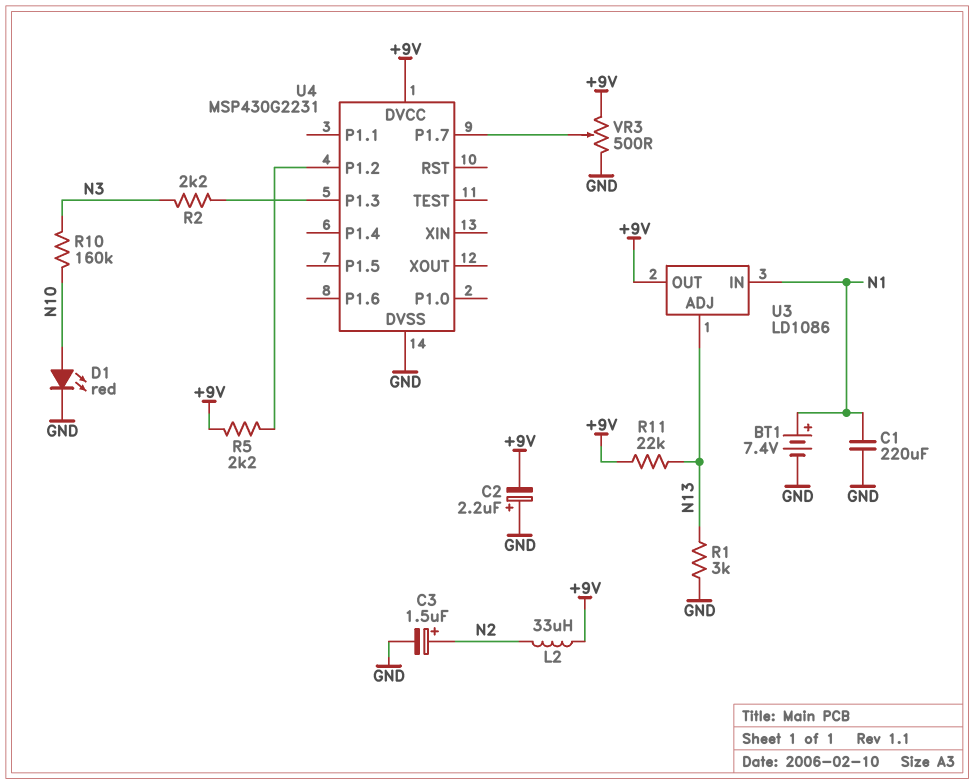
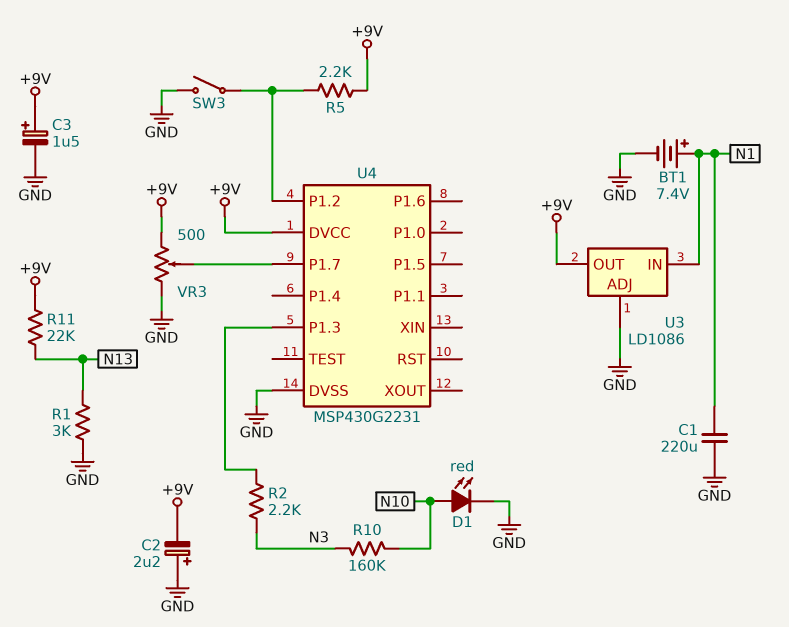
C3: 1.5uF (plus N2, minus GND) -> 1.5uF (plus +9V, minus GND)
L2: 33uH (+9V, N2) -> none
SW3: none -> switch (GND, U4/P1.2)
U3 pin ADJ: N13 -> GND

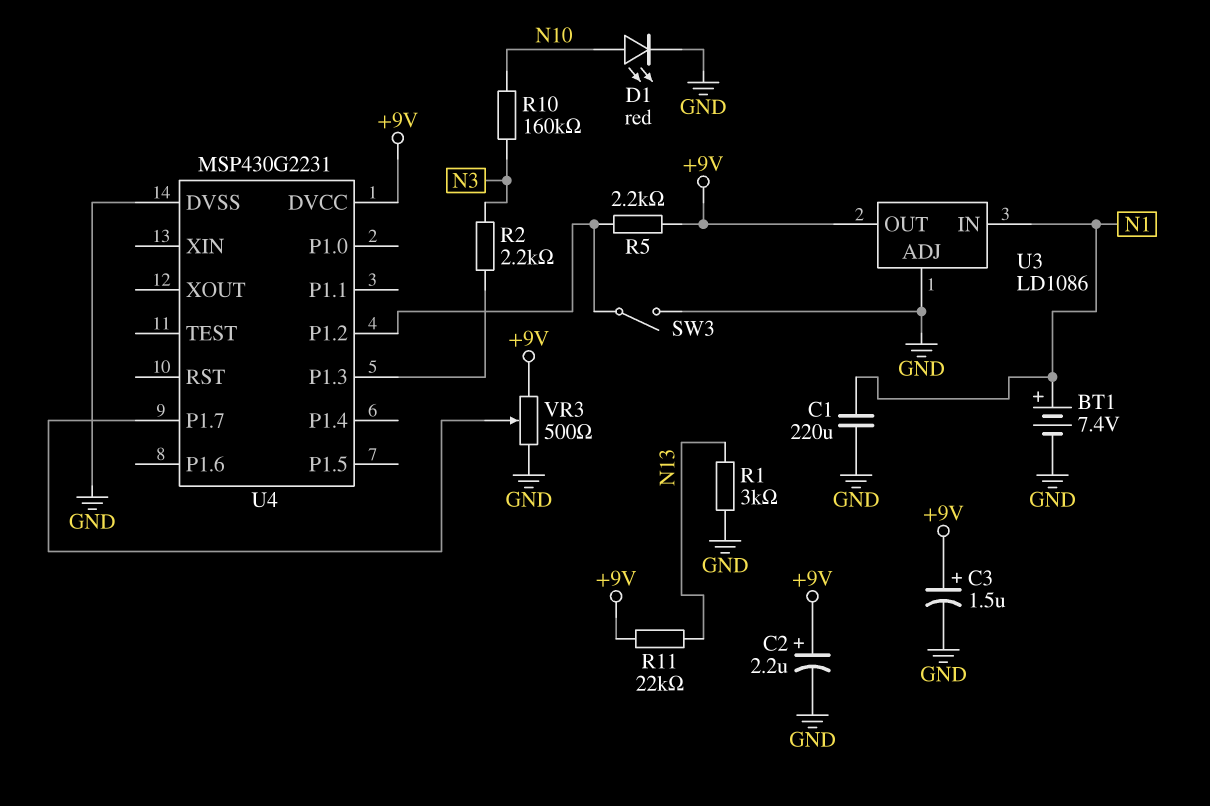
C2: 2.2uF (plus GND, minus +9V) -> 2.2uF (plus +9V, minus GND)

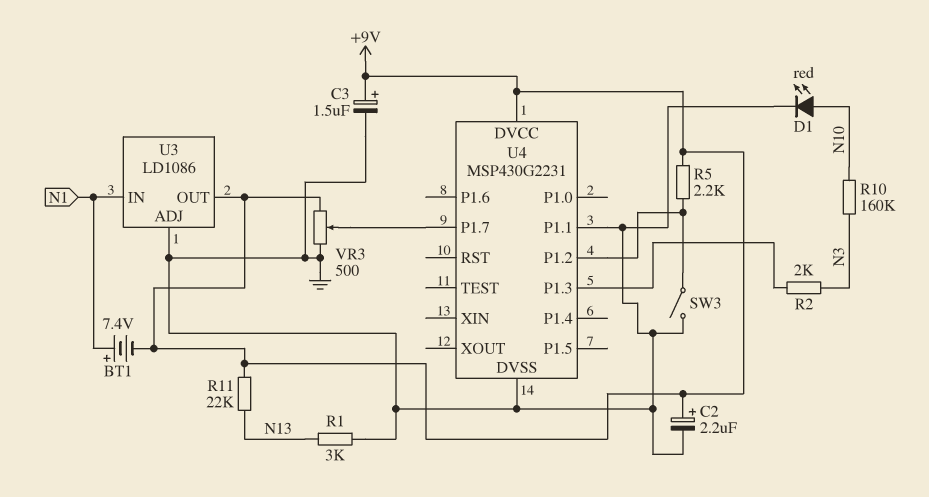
BT1: 7.4V (plus N1, minus GND) -> 7.4V (plus N1, minus +9V)
C1: 220uF (GND, N1) -> none
R2: 2.2k (N3, U4/P1.3) -> 2k (N3, U4/P1.3)
U4 pin P1.1: none -> GND

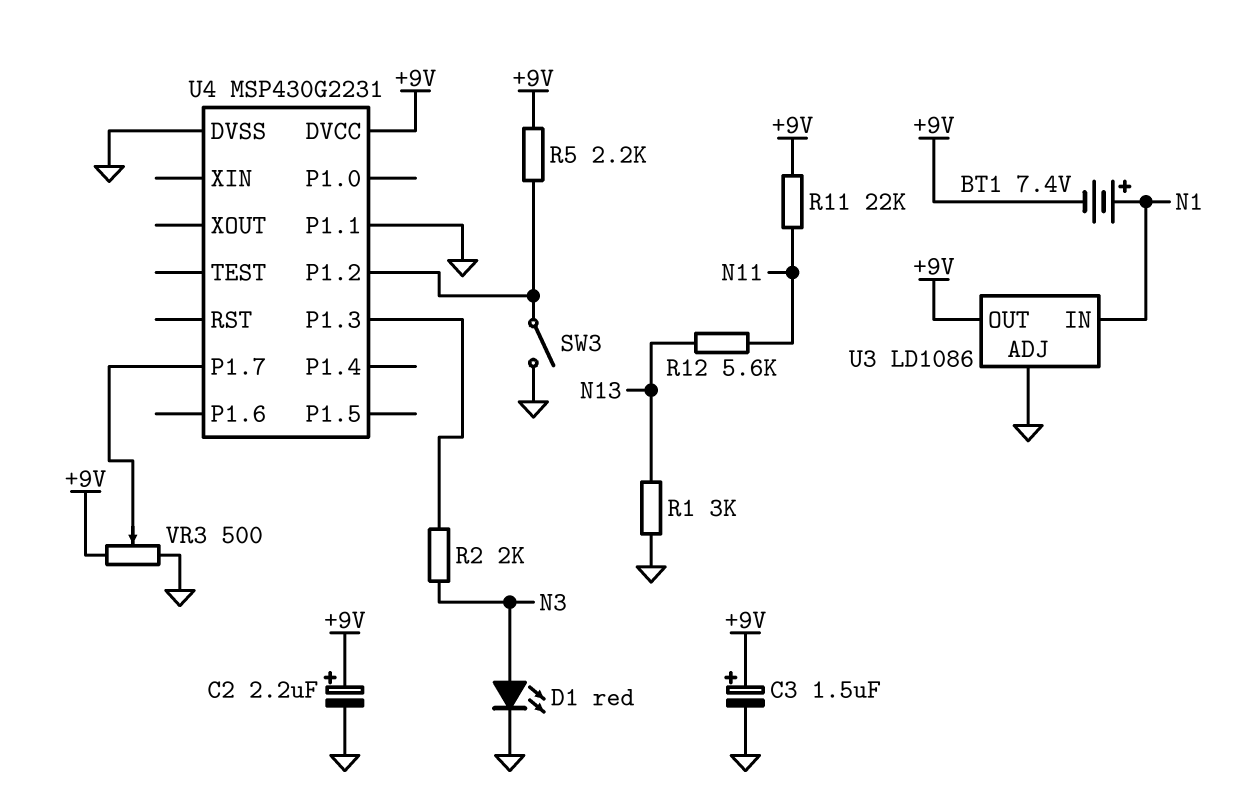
D1: LED red (A N10, K GND) -> LED red (A N3, K GND)
R10: 160k (N3, N10) -> none
R11: 22k (+9V, N13) -> 22k (+9V, N11)
R12: none -> 5.6k (N11, N13)

